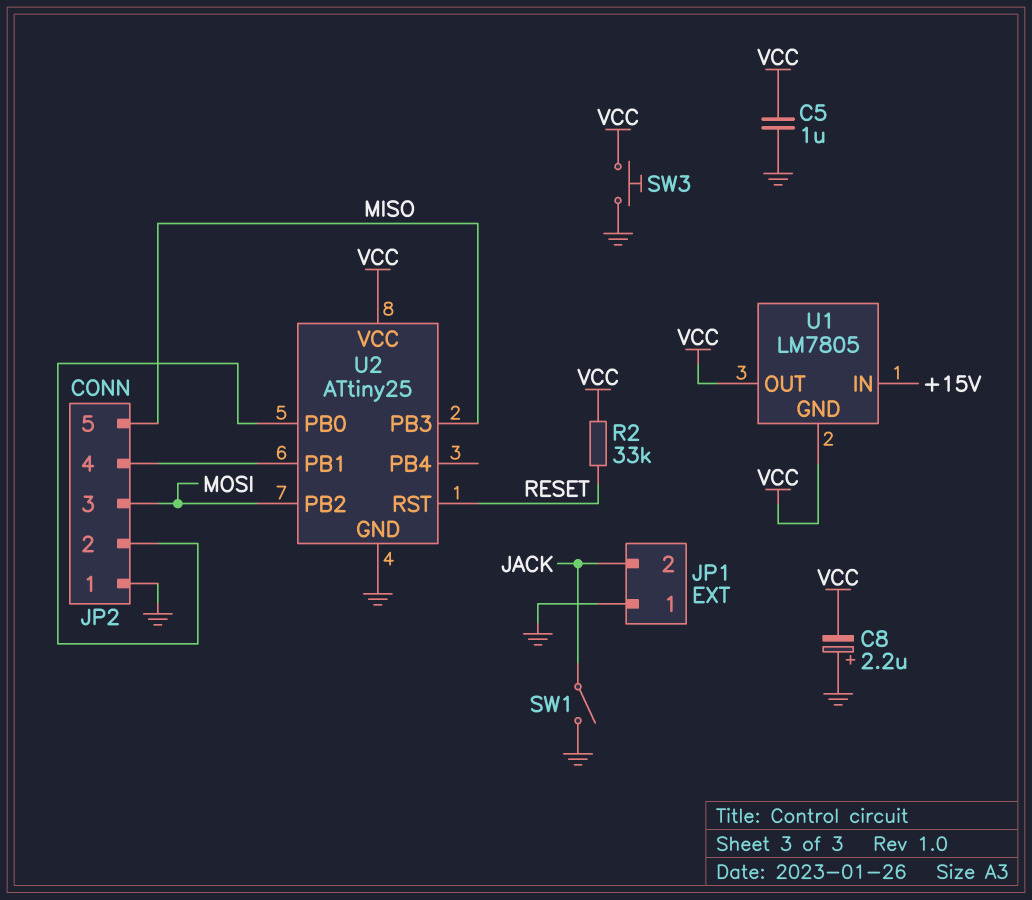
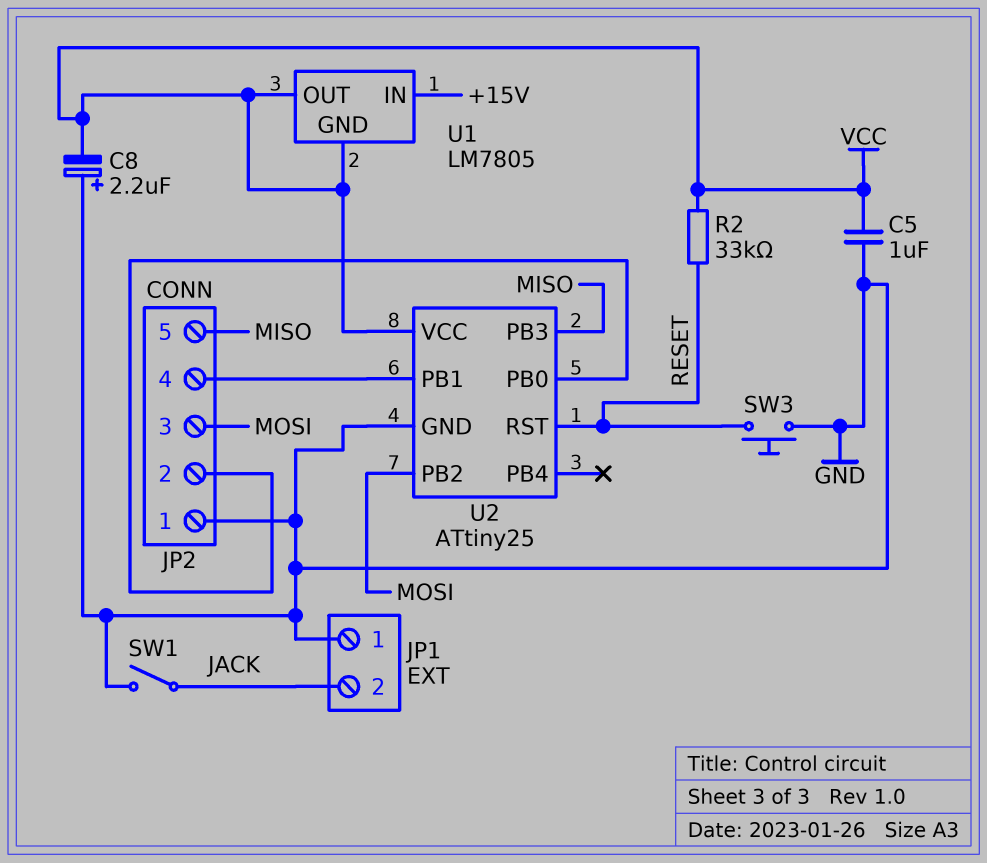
SW3: button (GND, VCC) -> button (GND, RESET)

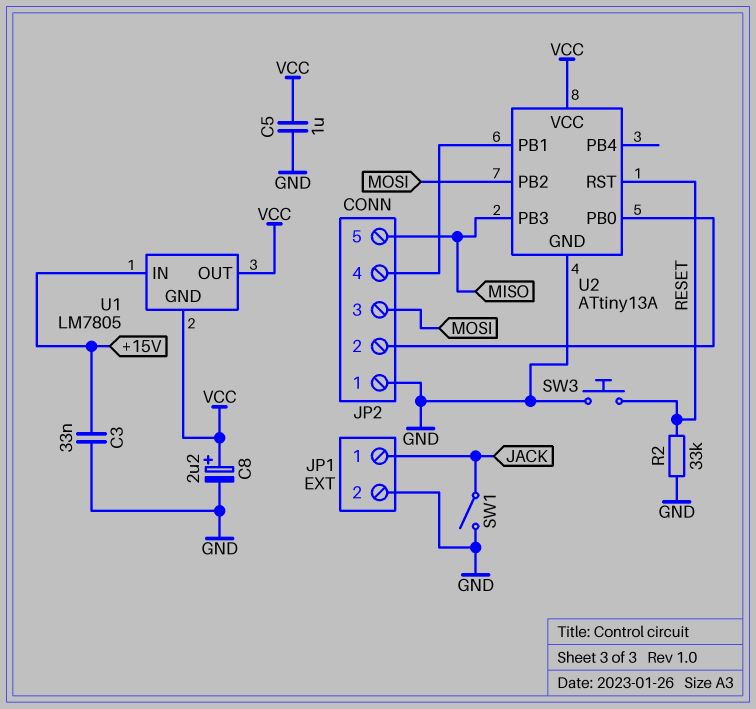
C3: none -> 33nF (+15V, GND)
C8: 2.2uF (plus GND, minus VCC) -> 2.2uF (plus VCC, minus GND)
JP1 pin 1: GND -> JACK
JP1 pin 2: JACK -> GND
R2: 33k (RESET, VCC) -> 33k (GND, RESET)
U2: ATtiny25 -> ATtiny13A

